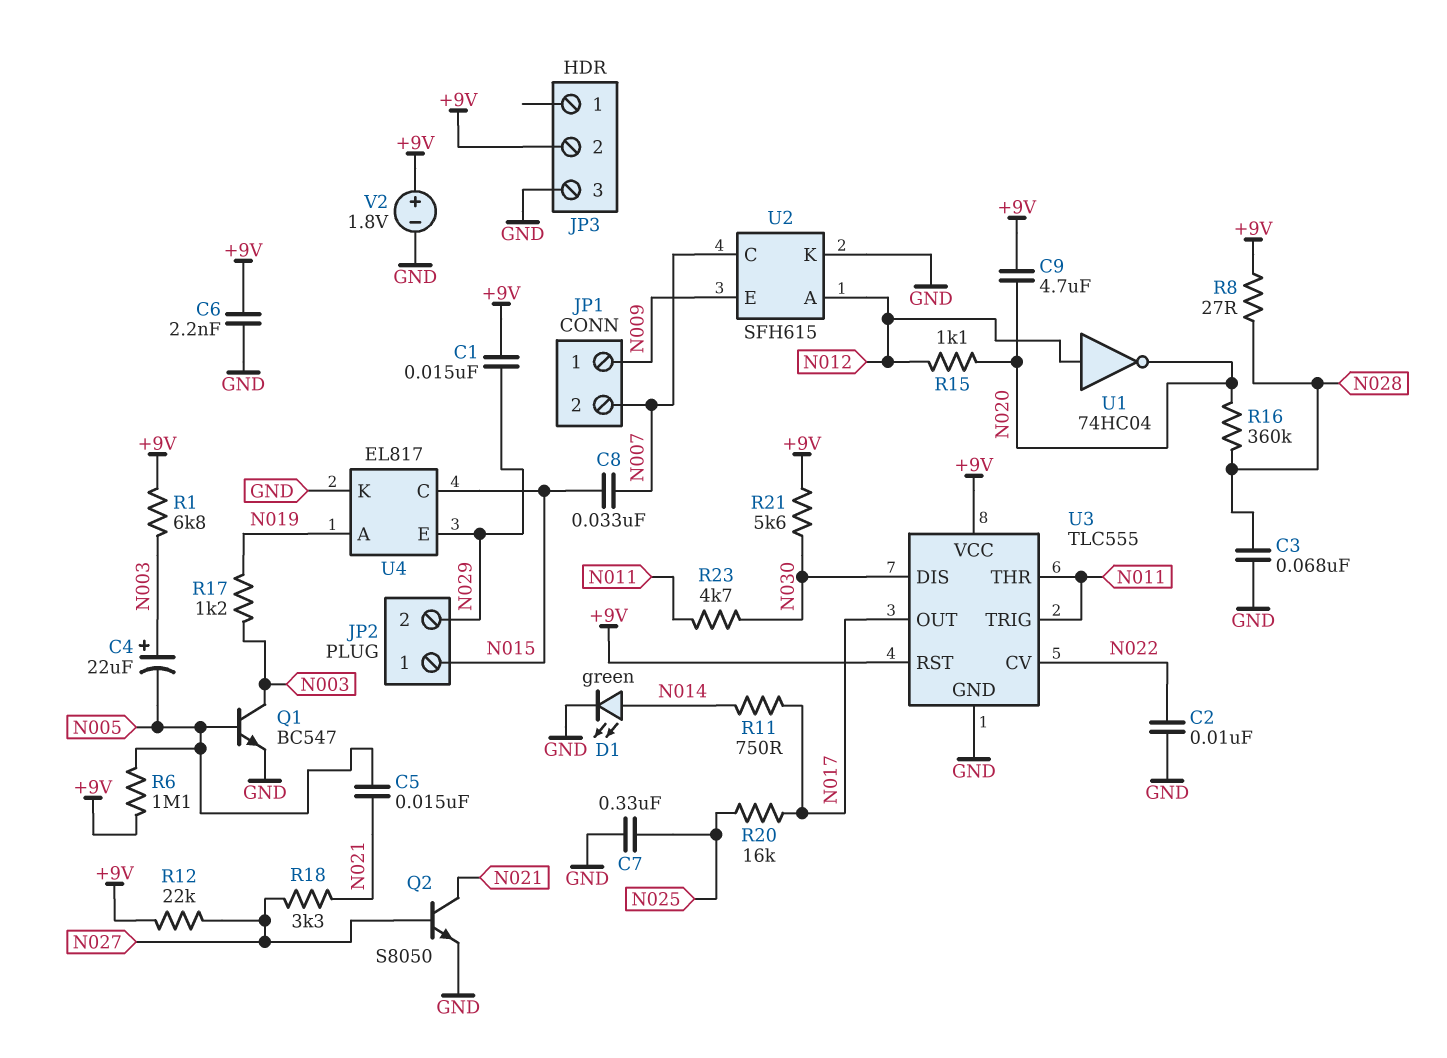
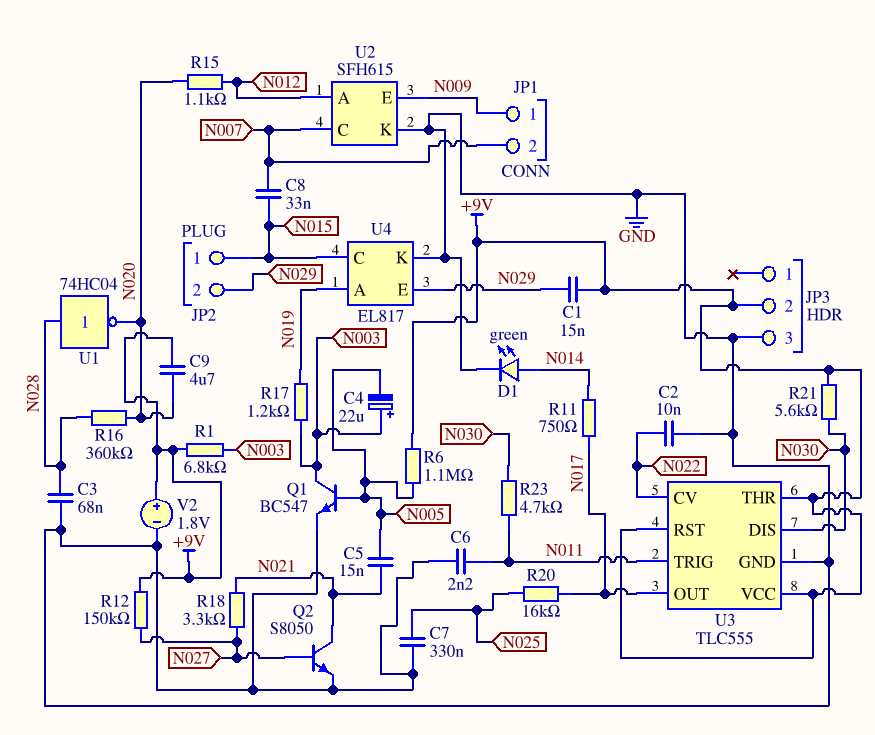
C6: 2.2nF (+9V, GND) -> 2.2nF (GND, N011)
R8: 27 (+9V, N028) -> none
R12: 22k (+9V, N027) -> 150k (+9V, N027)
U1: NOT 74HC04 (in N012, out N020) -> NOT 74HC04 (in N028, out N020)
U3 pin THR: N011 -> +9V

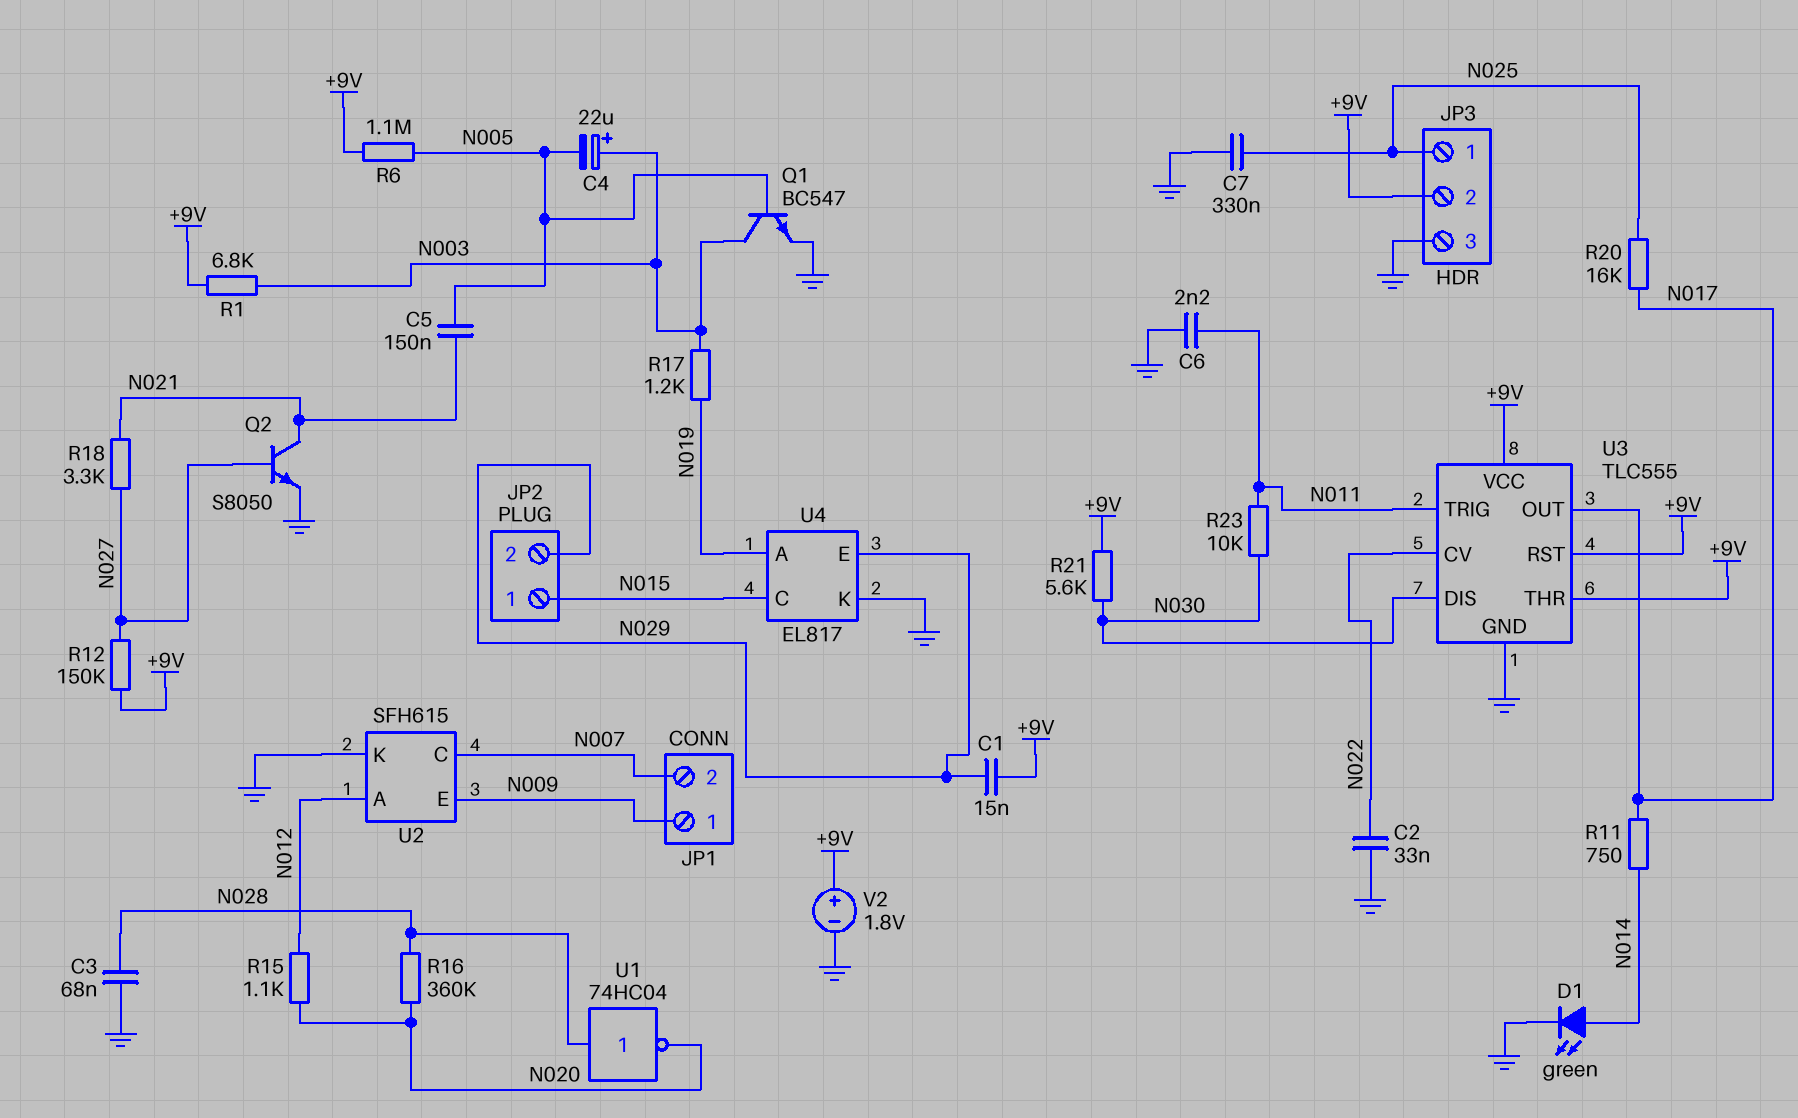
C2: 10nF (GND, N022) -> 33nF (GND, N022)
C5: 15nF (N005, N021) -> 150nF (N005, N021)
C8: 33nF (N007, N015) -> none
C9: 4.7uF (+9V, N020) -> none
JP3 pin 1: none -> N025
R23: 4.7k (N011, N030) -> 10k (N011, N030)

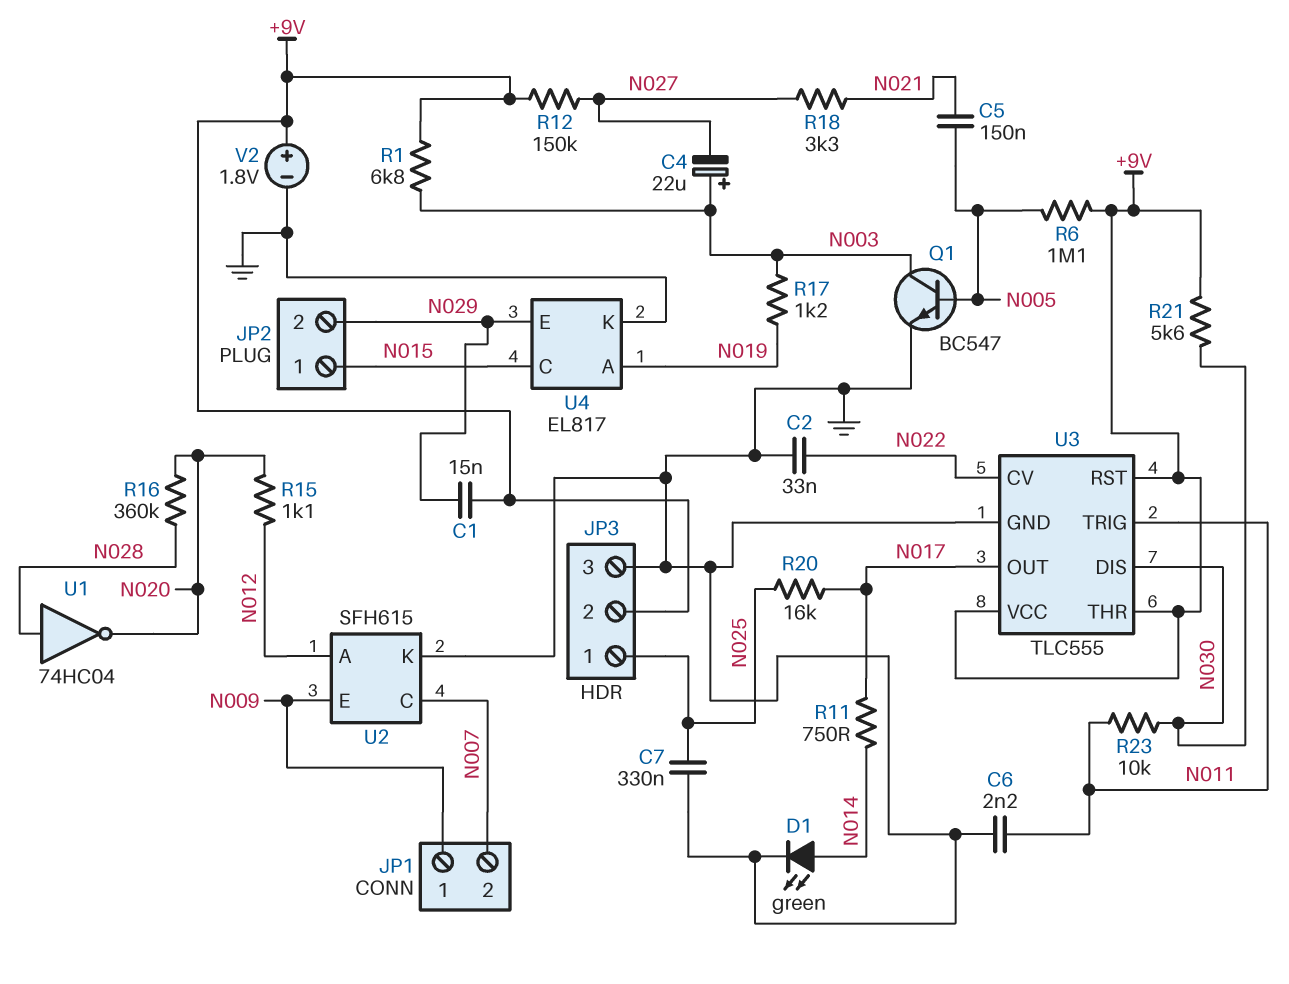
C3: 68nF (GND, N028) -> none
C4: 22uF (plus N003, minus N005) -> 22uF (plus N003, minus N027)
Q2: NPN S8050 (B N027, C N021, E GND) -> none

